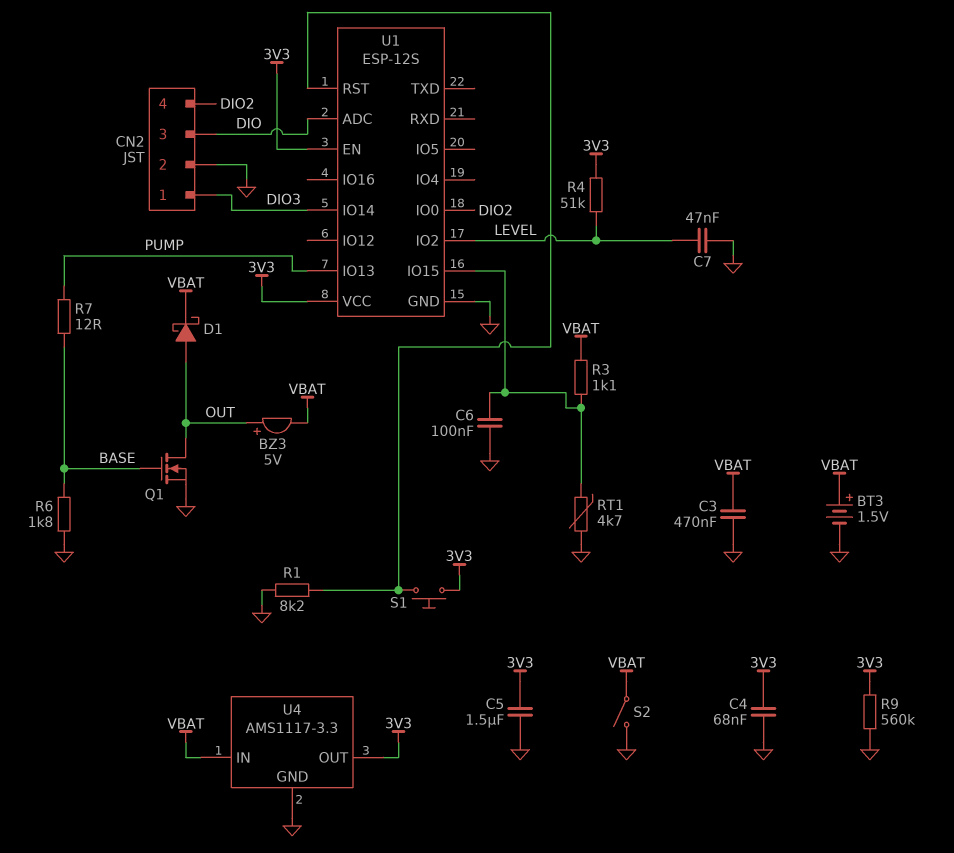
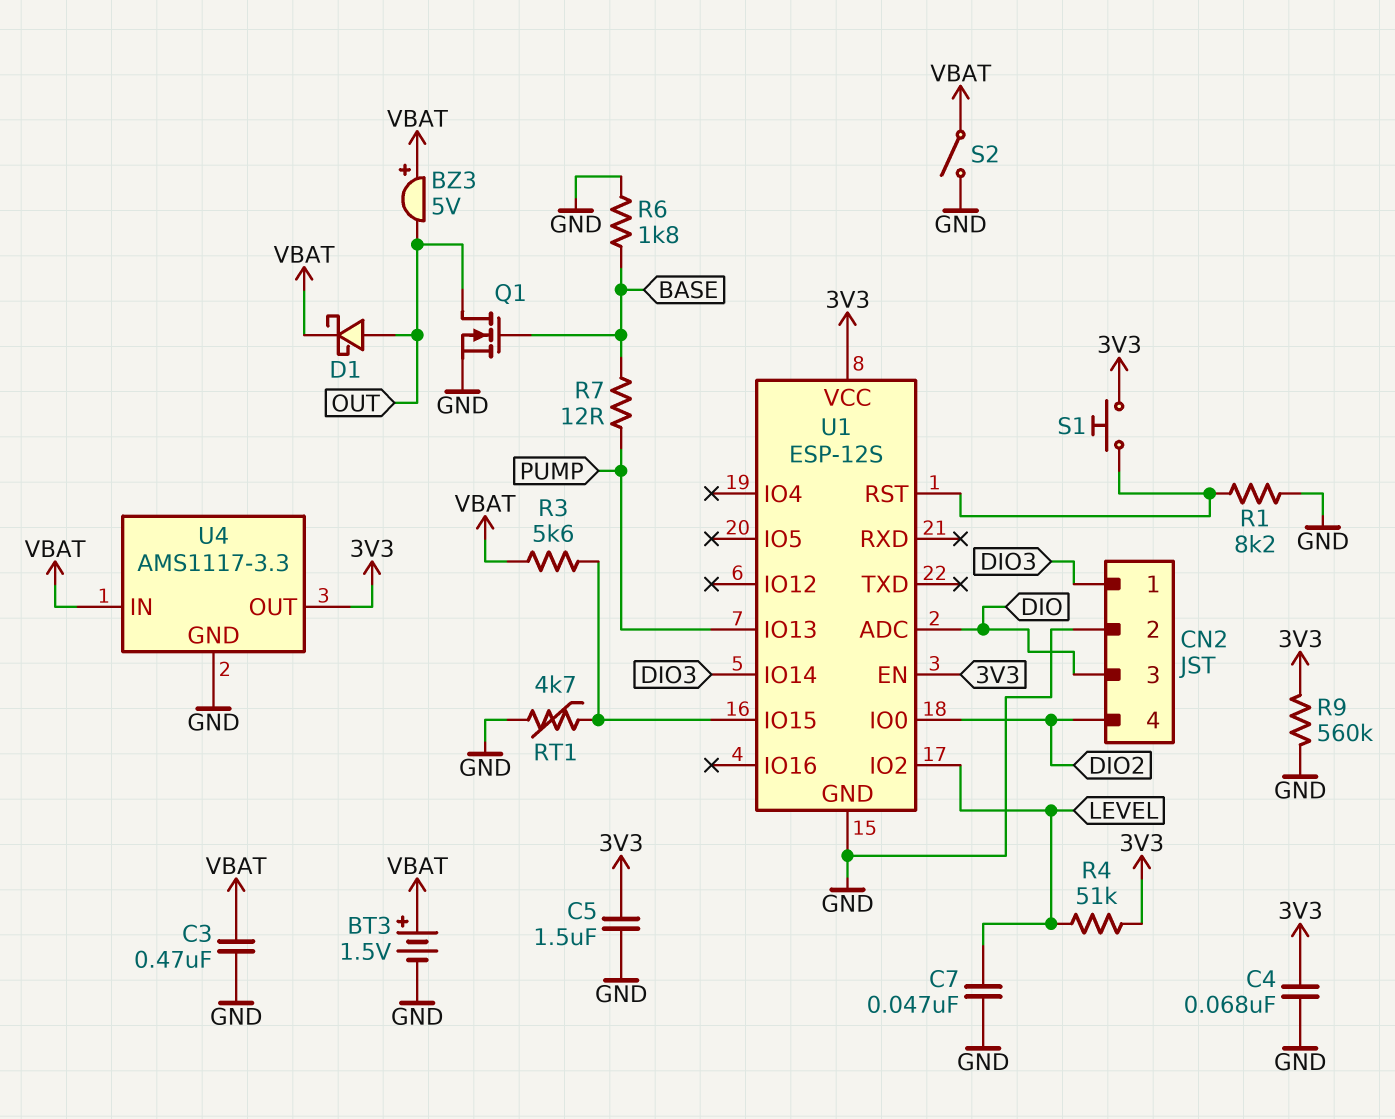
BZ3: buzzer 5V (plus OUT, minus VBAT) -> buzzer 5V (plus VBAT, minus OUT)
C6: 100nF (GND, U1/IO15) -> none
R3: 1.1k (U1/IO15, VBAT) -> 5.6k (U1/IO15, VBAT)

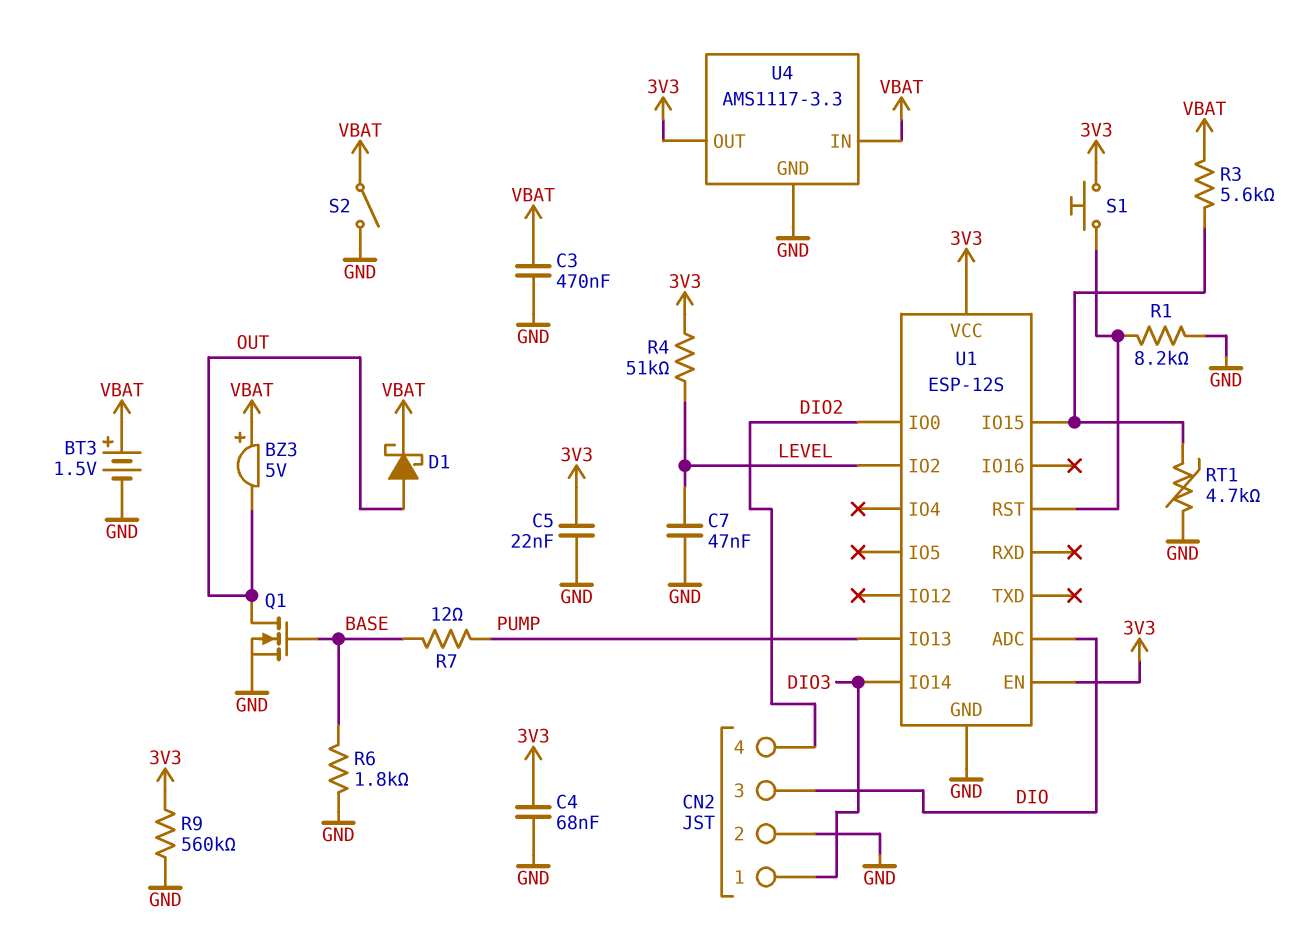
C5: 1.5uF (3V3, GND) -> 22nF (3V3, GND)

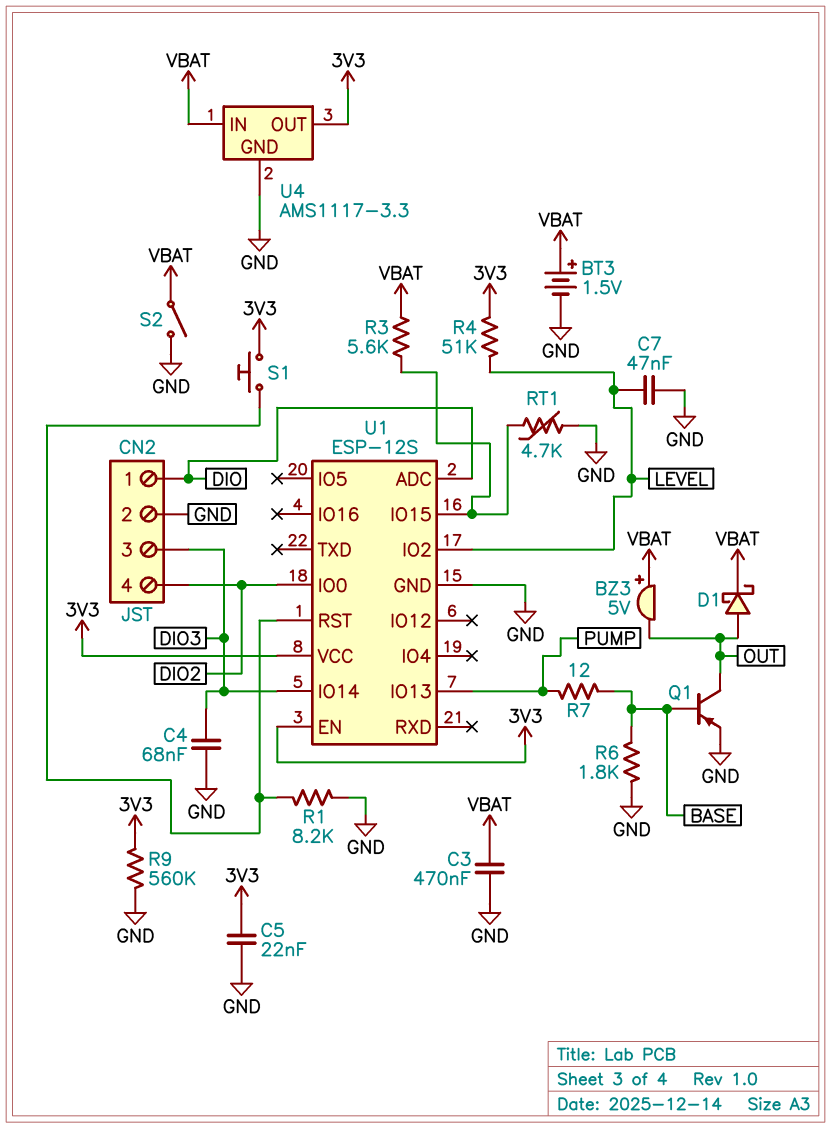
C4: 68nF (3V3, GND) -> 68nF (DIO3, GND)
CN2 pin 1: DIO3 -> DIO
CN2 pin 3: DIO -> DIO3
Q1: NMOS (G BASE, D OUT, S GND) -> PNP (B BASE, C OUT, E GND)

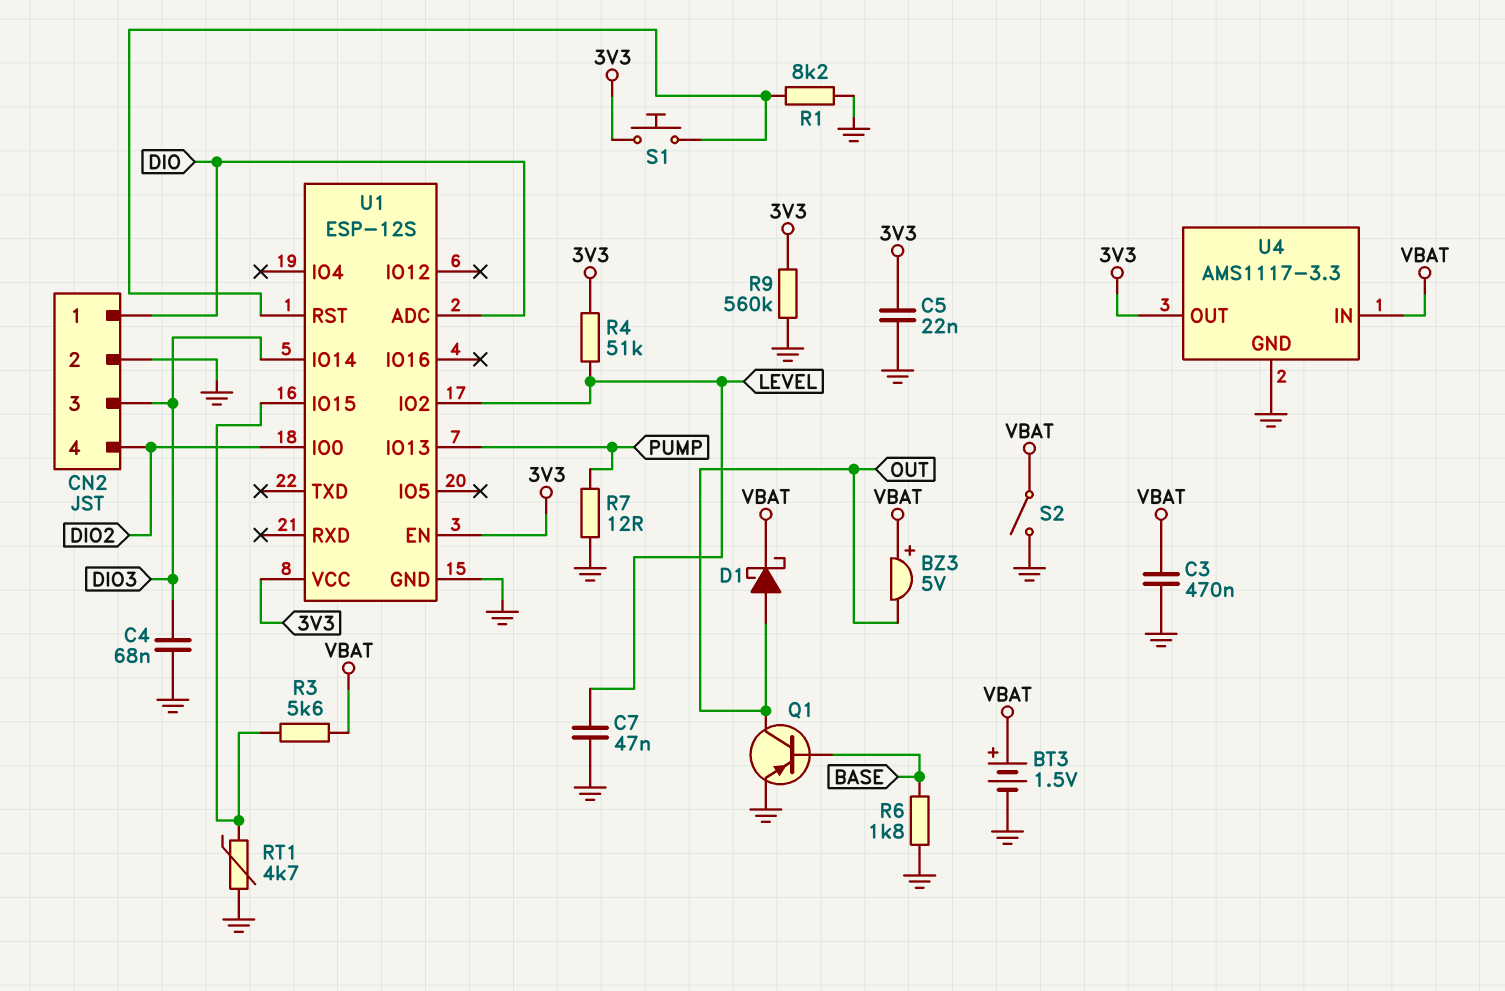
R7: 12 (BASE, PUMP) -> 12 (GND, PUMP)

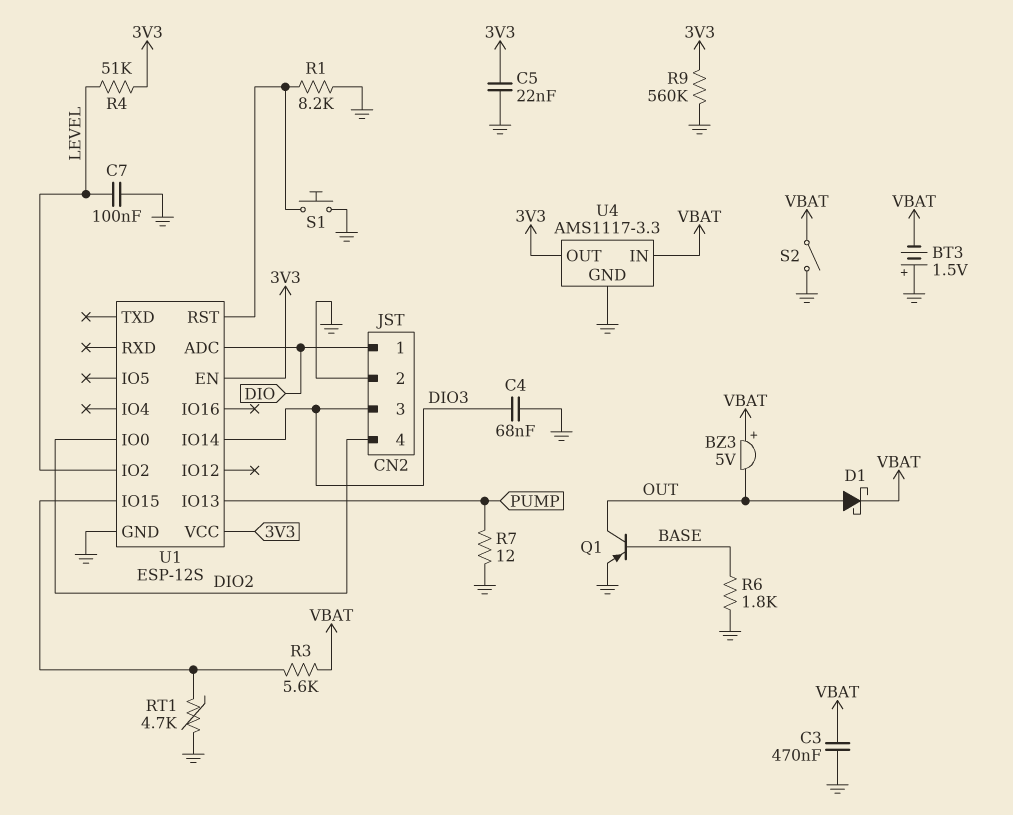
BT3: 1.5V (plus VBAT, minus GND) -> 1.5V (plus GND, minus VBAT)
C7: 47nF (GND, LEVEL) -> 100nF (GND, LEVEL)
S1: button (3V3, U1/RST) -> button (GND, U1/RST)

